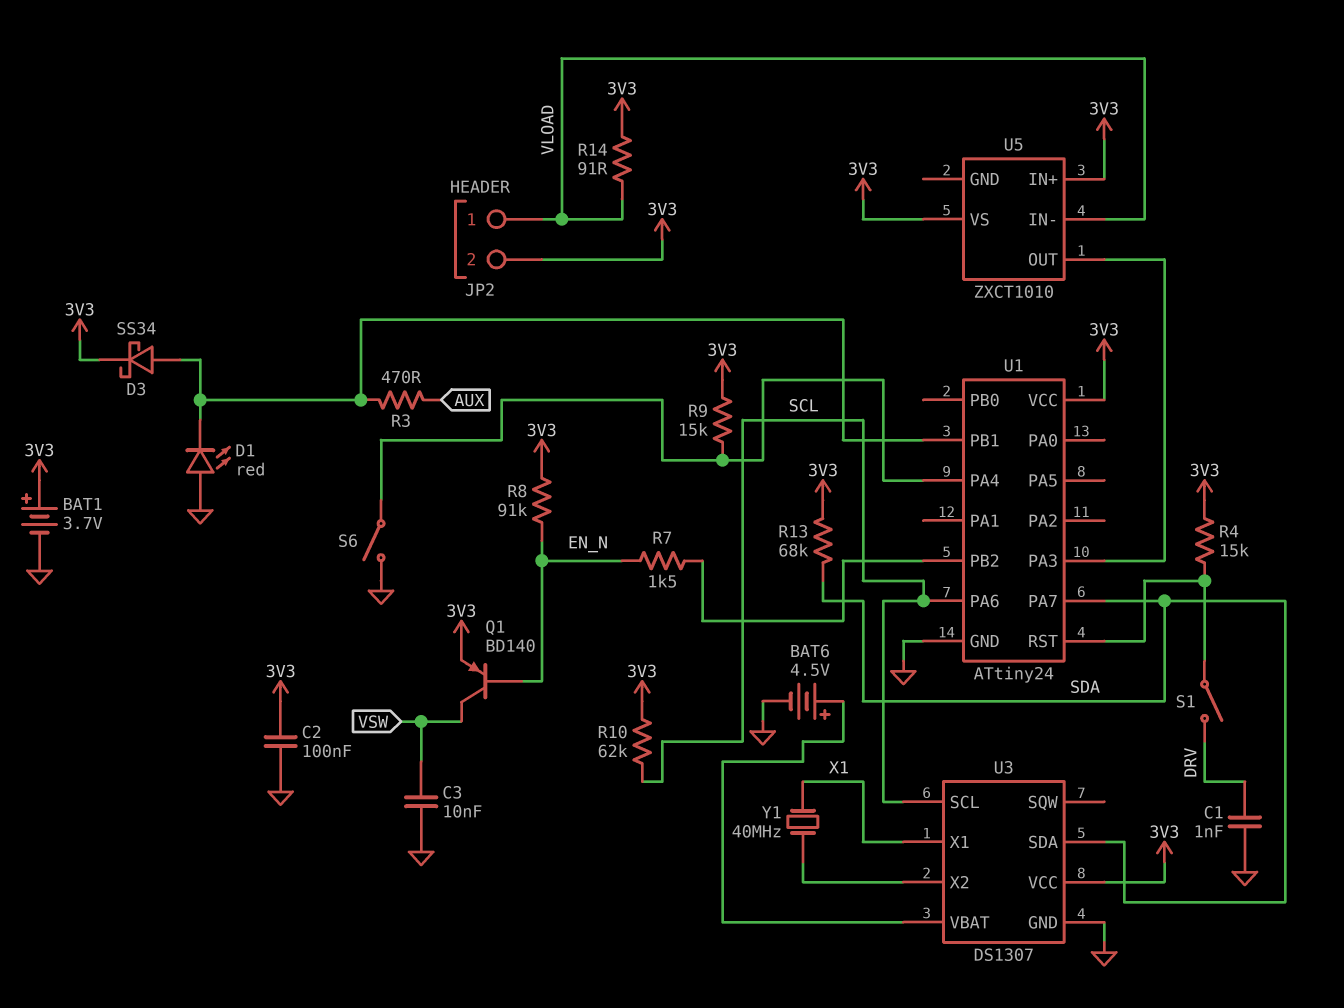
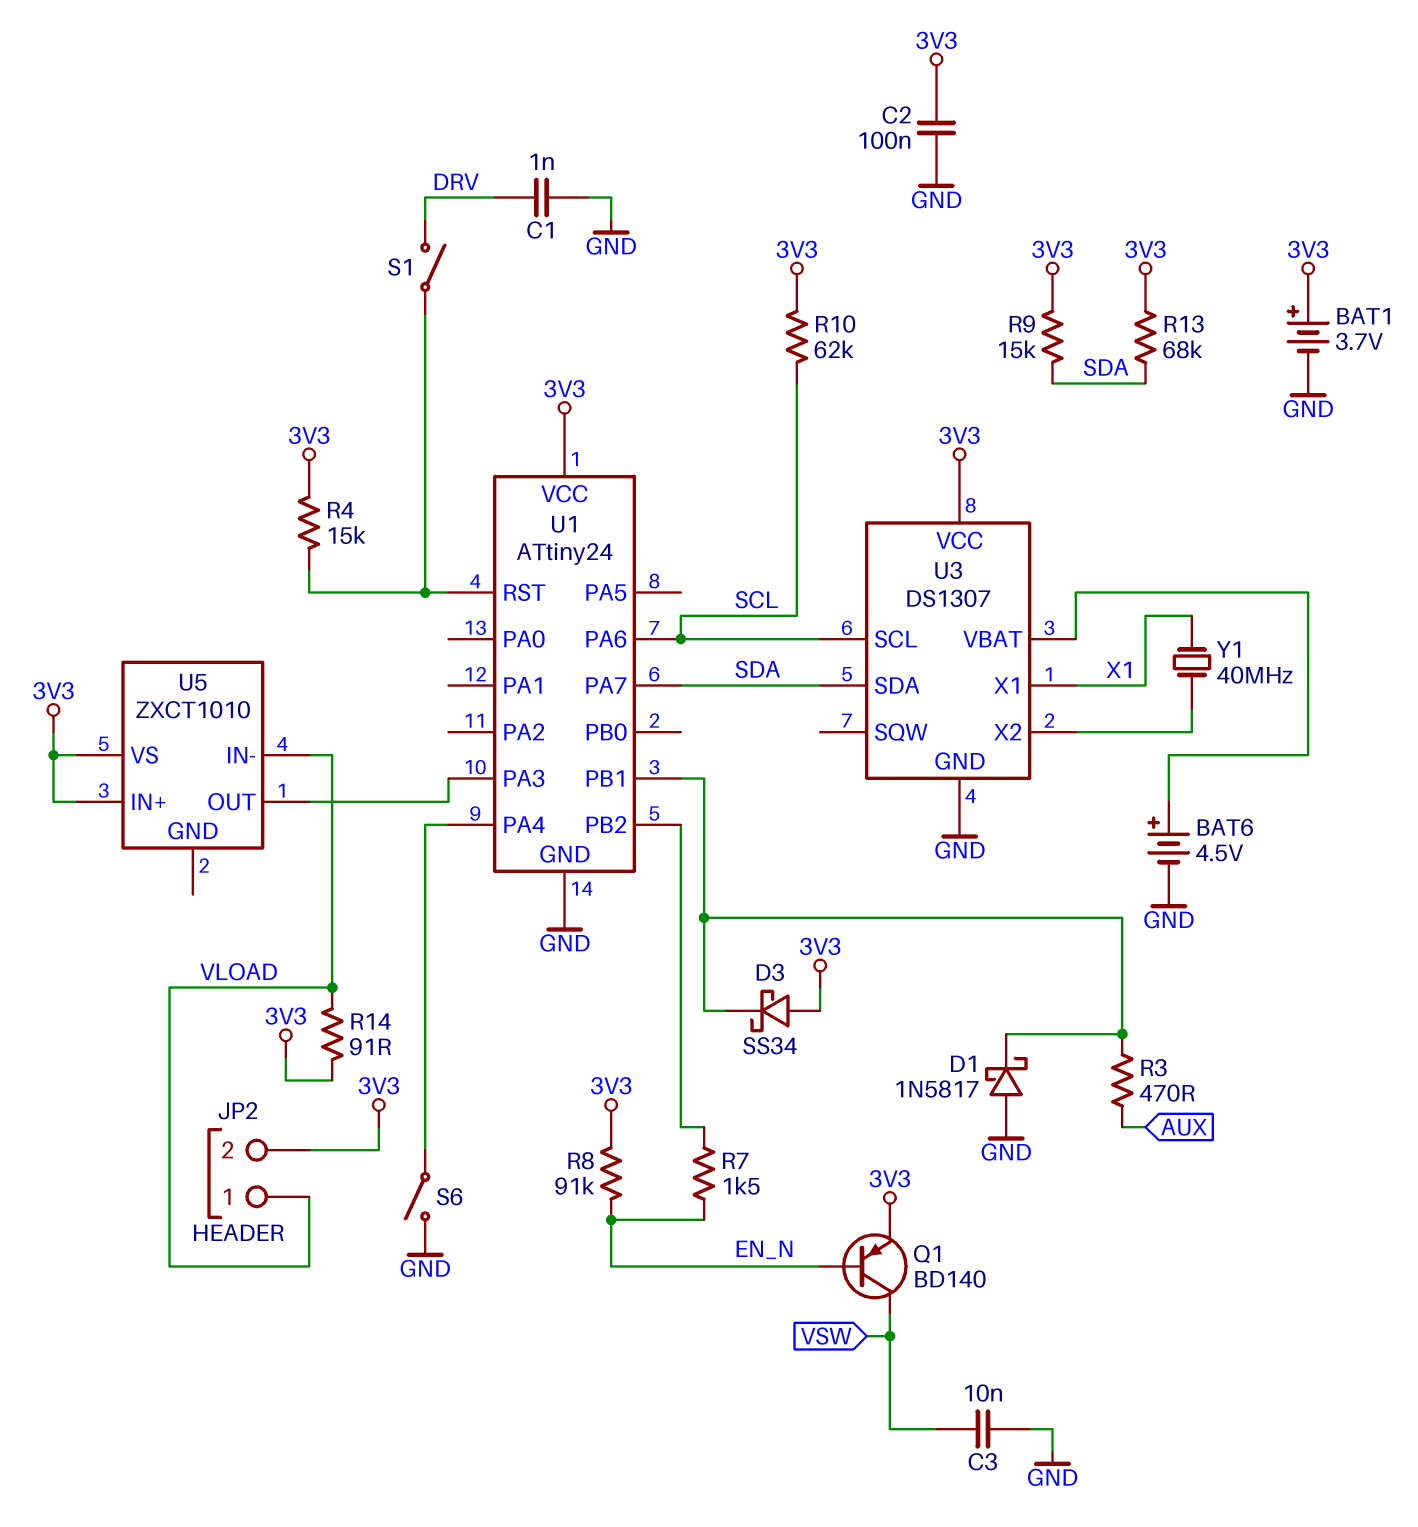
D1: LED red (A GND, K U1/PB1) -> schottky 1N5817 (A GND, K U1/PB1)
D3: schottky SS34 (A U1/PB1, K 3V3) -> schottky SS34 (A 3V3, K U1/PB1)
R9: 15k (3V3, U1/PA4) -> 15k (3V3, SDA)

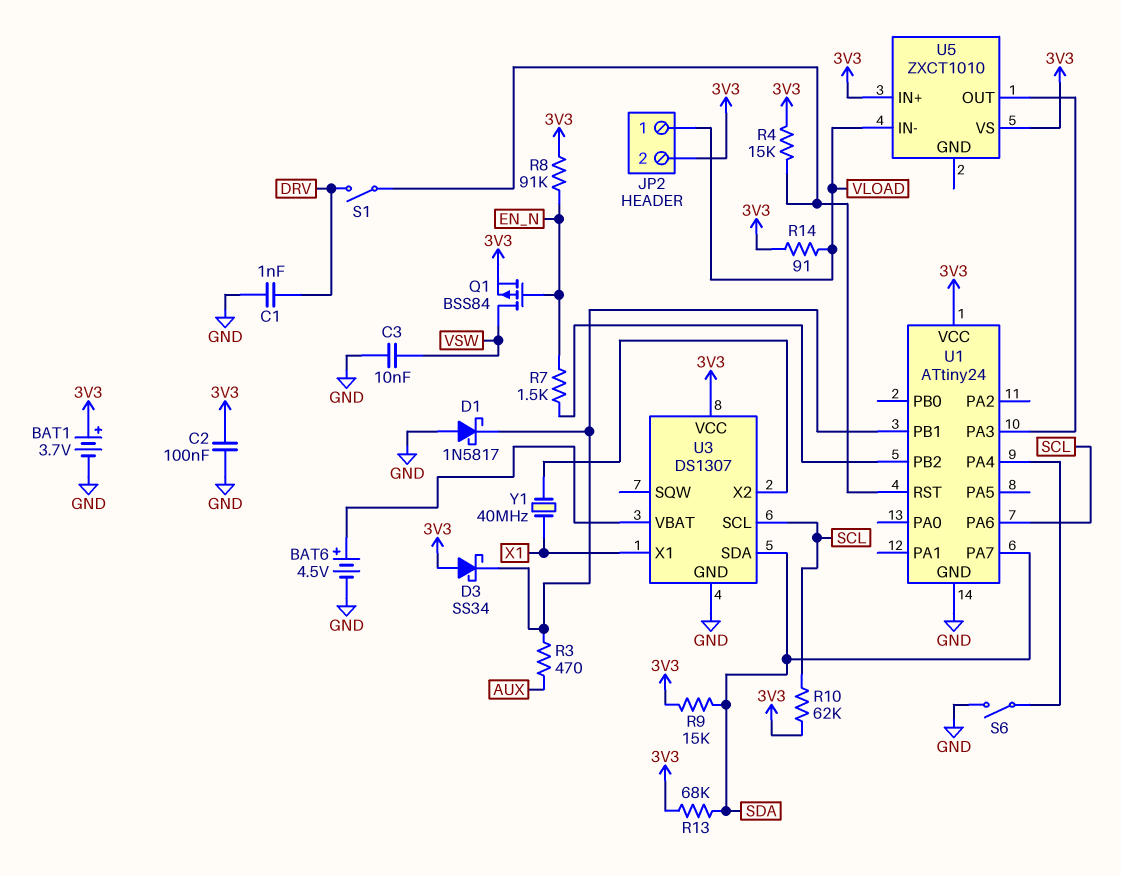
Q1: PNP BD140 (B EN_N, C VSW, E 3V3) -> PMOS BSS84 (G EN_N, D VSW, S 3V3)

